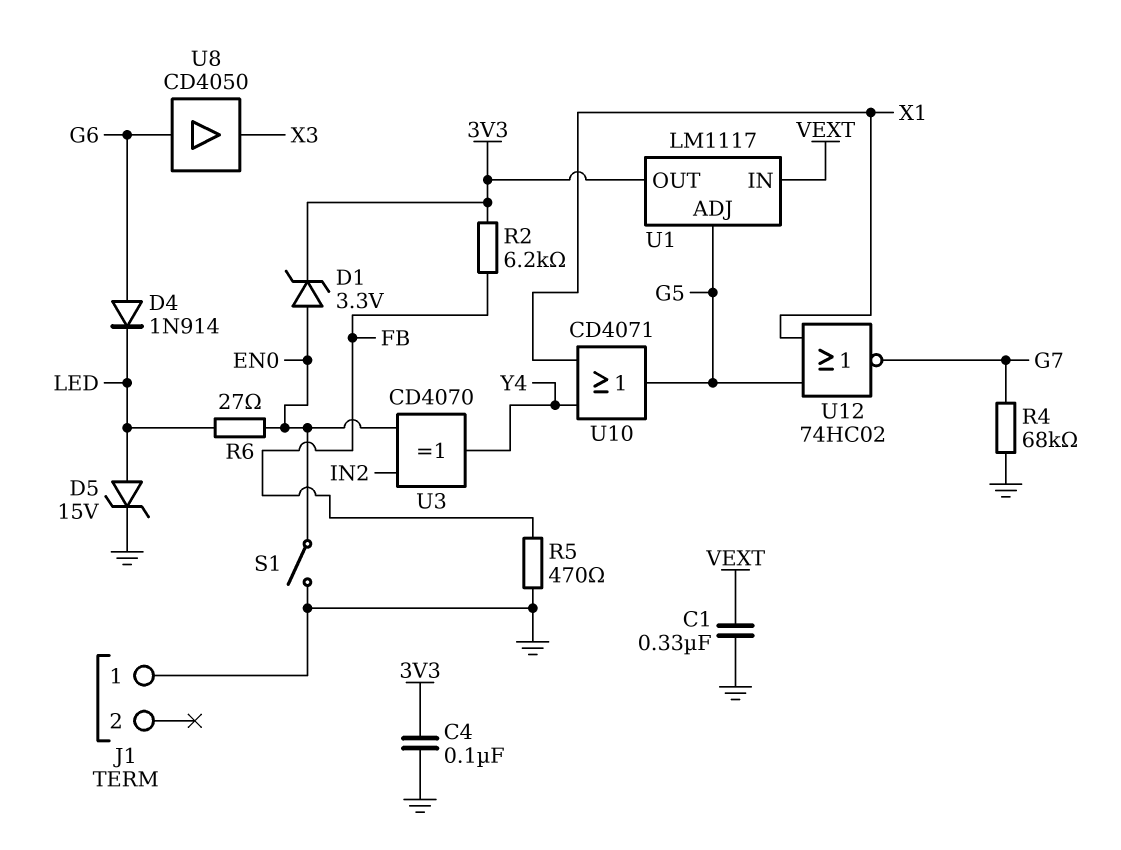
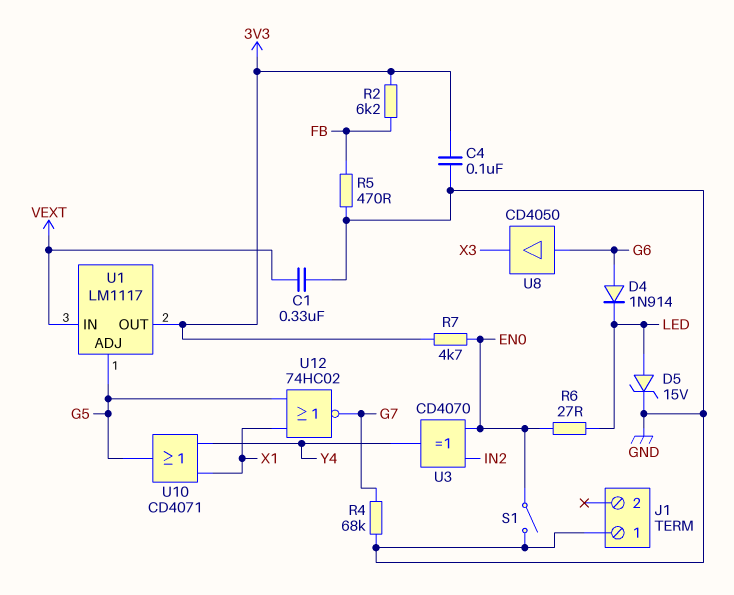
D1: zener 3.3V (A EN0, K 3V3) -> none
R7: none -> 4.7k (3V3, EN0)

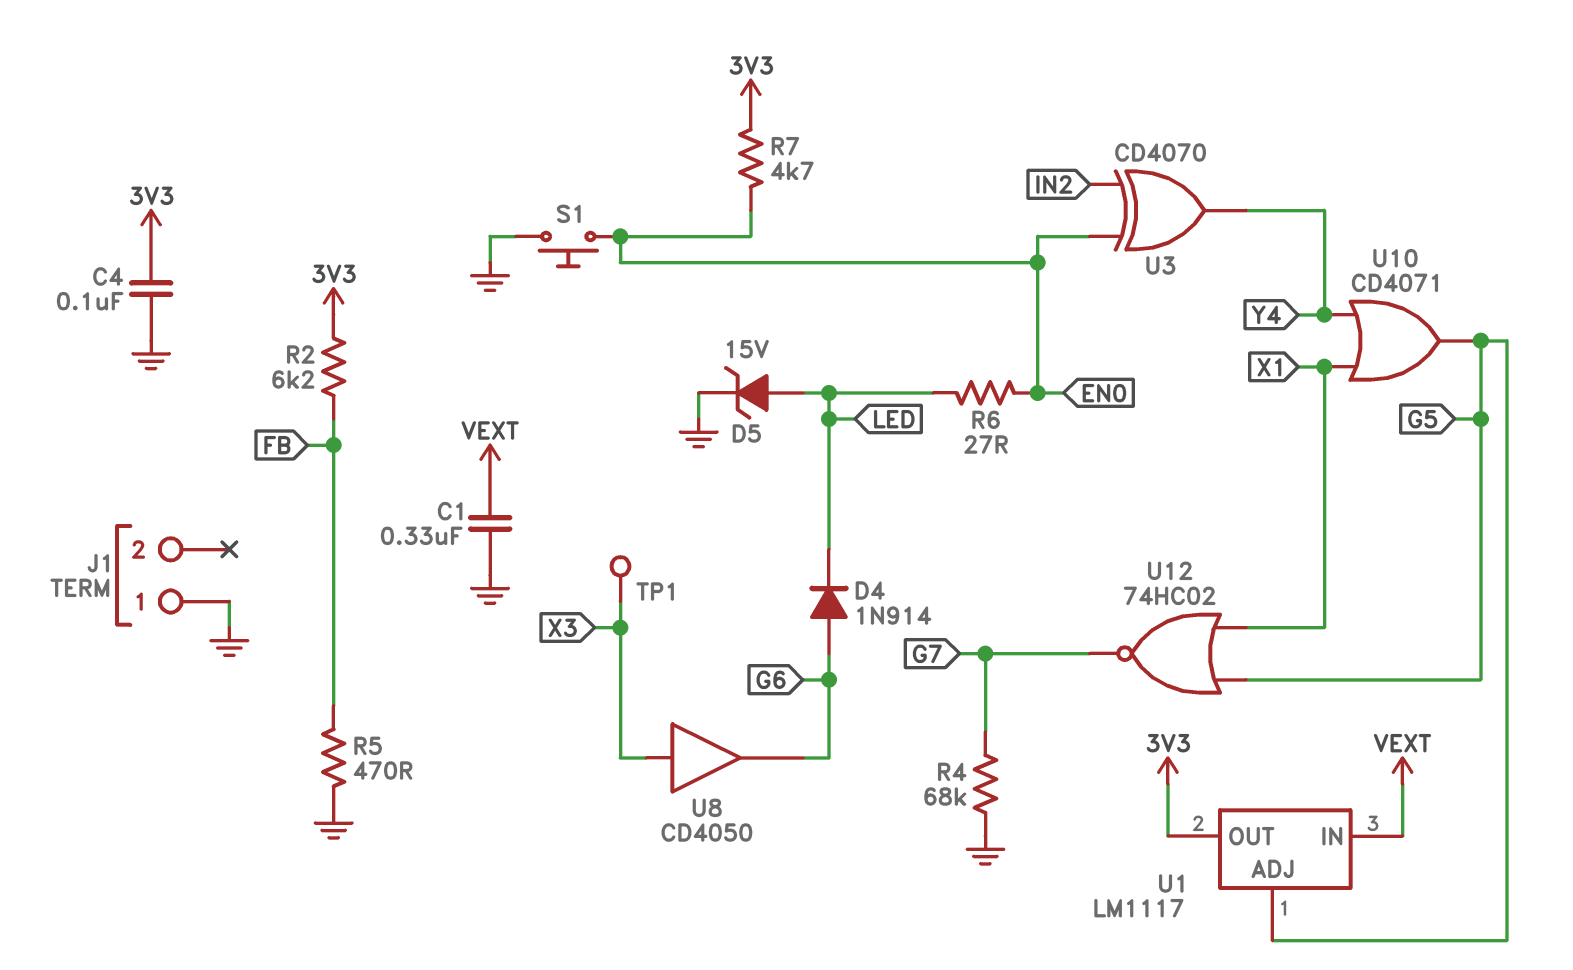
S1: switch (EN0, GND) -> button (EN0, GND)
TP1: none -> test point (X3)
U8: buffer CD4050 (in G6, out X3) -> buffer CD4050 (in X3, out G6)

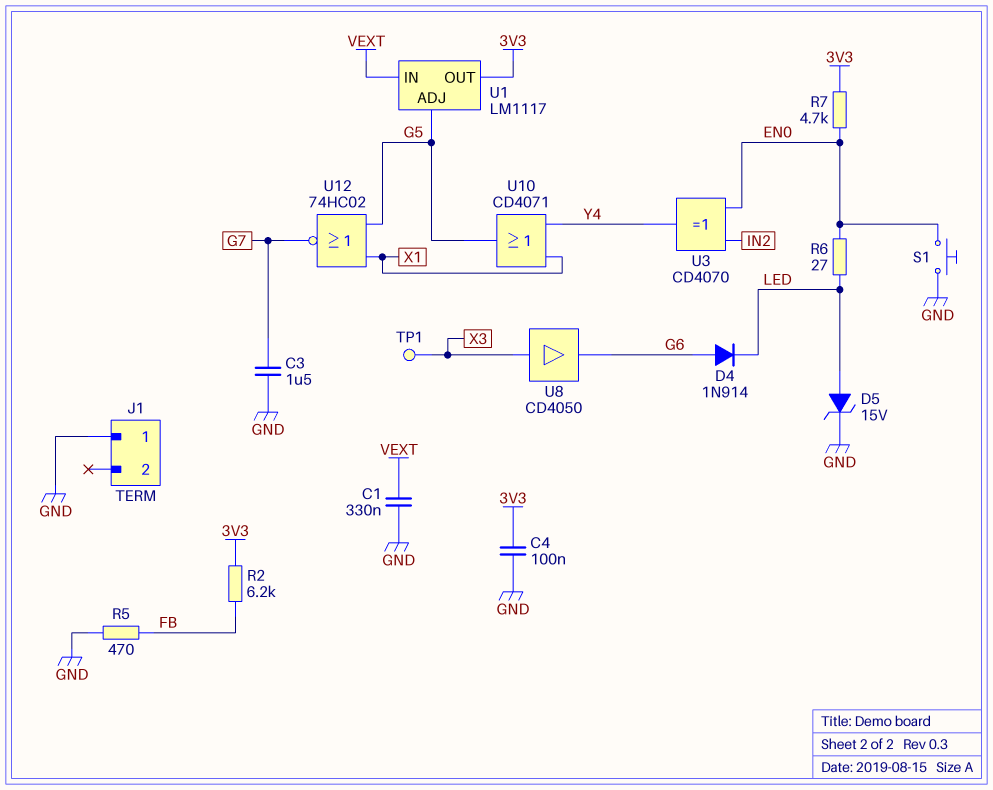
C3: none -> 1.5uF (G7, GND)
R4: 68k (G7, GND) -> none

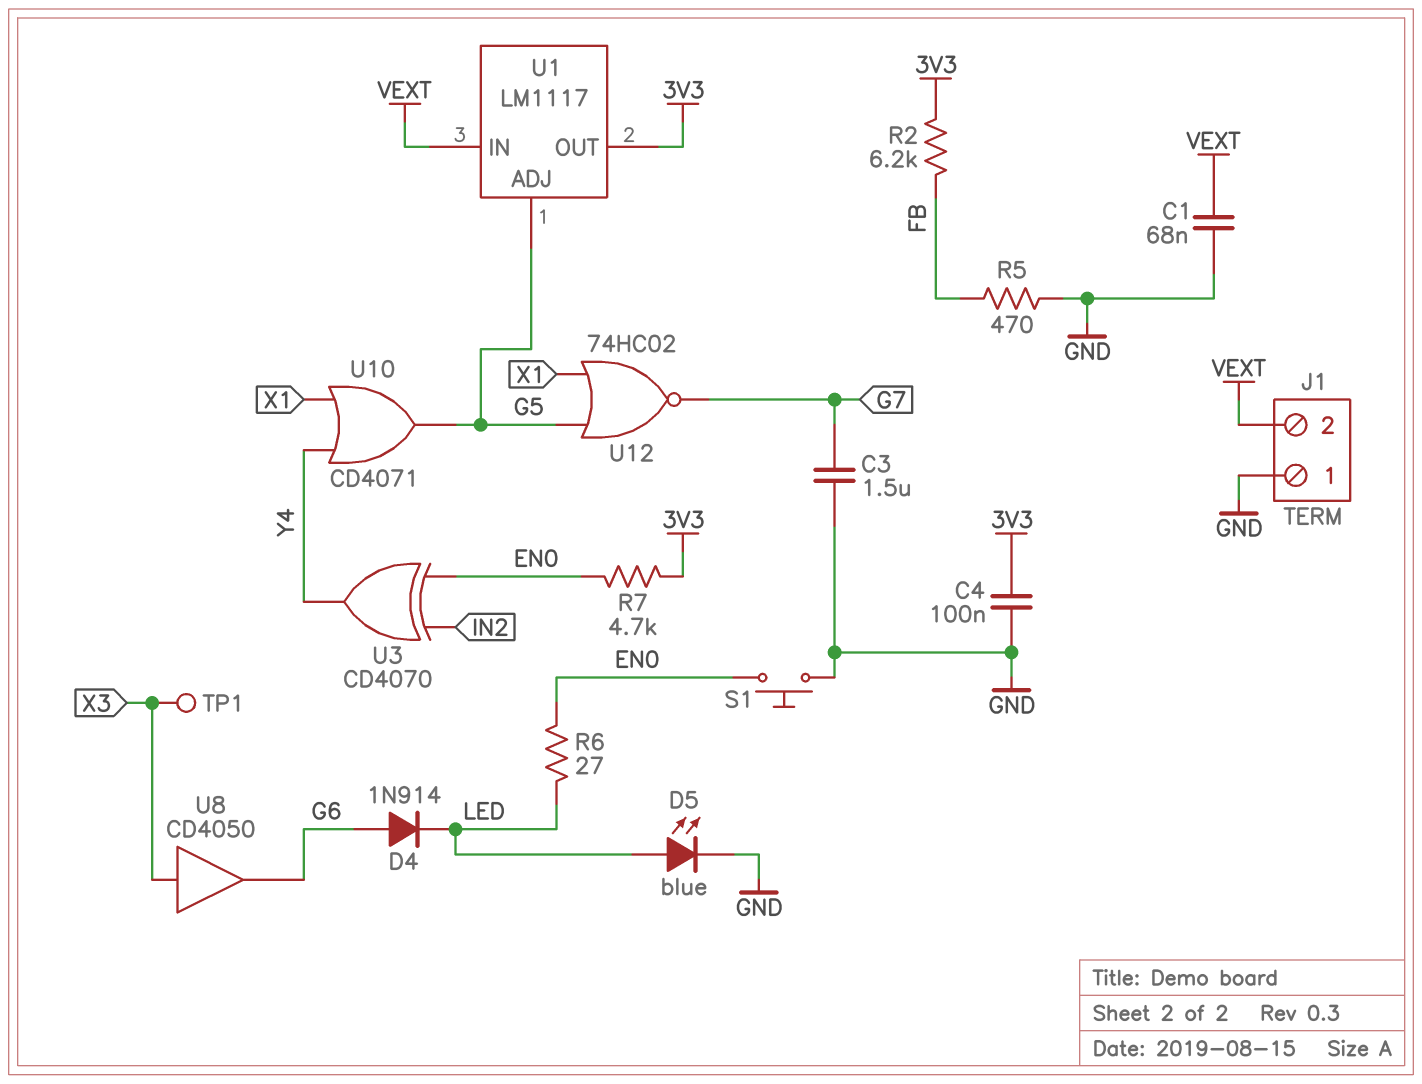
C1: 330nF (GND, VEXT) -> 68nF (GND, VEXT)
D5: zener 15V (A LED, K GND) -> LED blue (A LED, K GND)
J1 pin 2: none -> VEXT

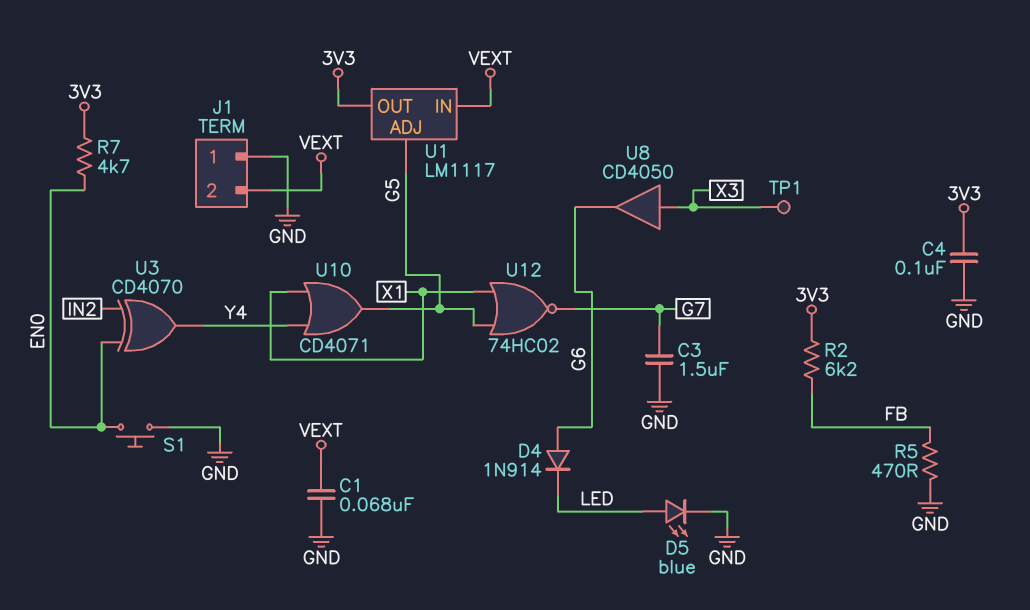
R6: 27 (EN0, LED) -> none

